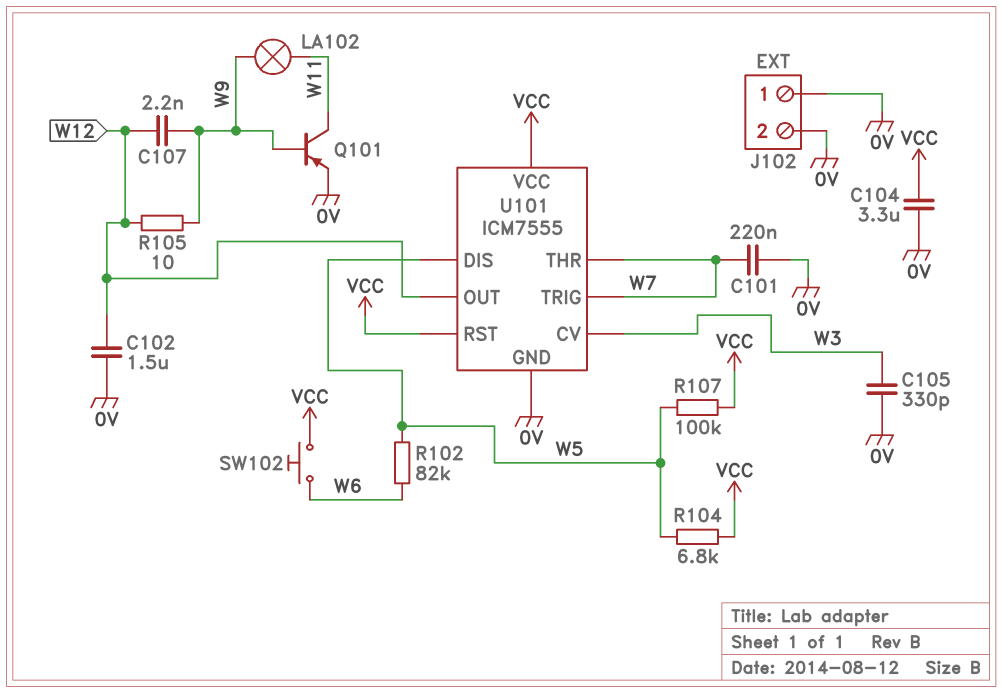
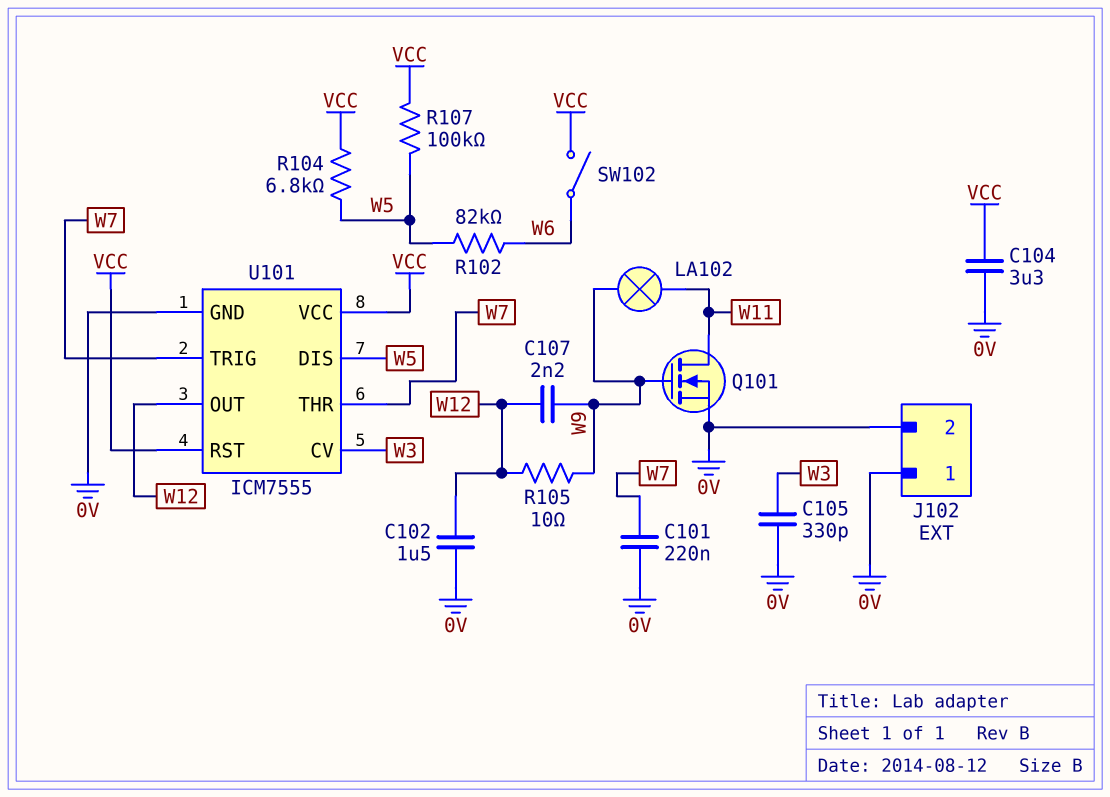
Q101: PNP (B W9, C W11, E 0V) -> NMOS (G W9, D W11, S 0V)
SW102: button (VCC, W6) -> switch (VCC, W6)

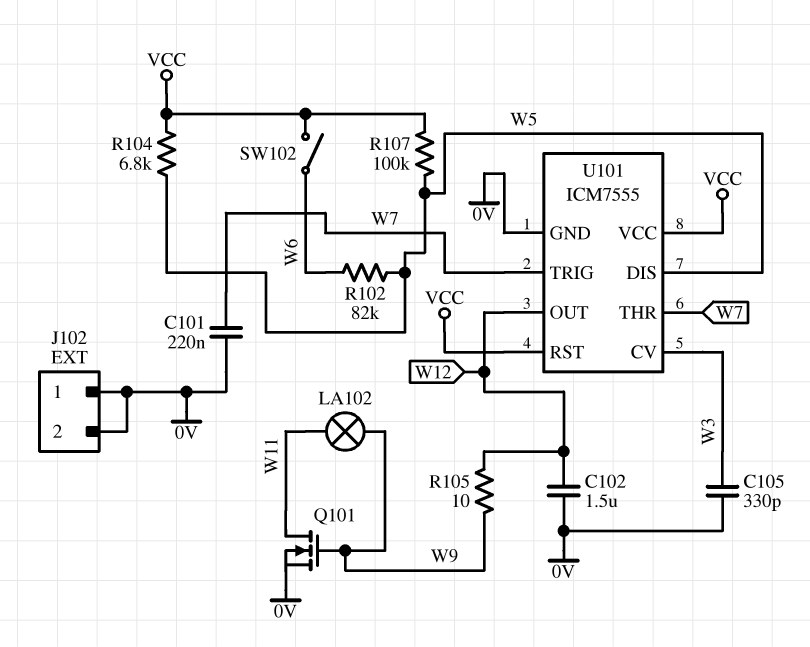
C104: 3.3uF (0V, VCC) -> none
C107: 2.2nF (W9, W12) -> none

